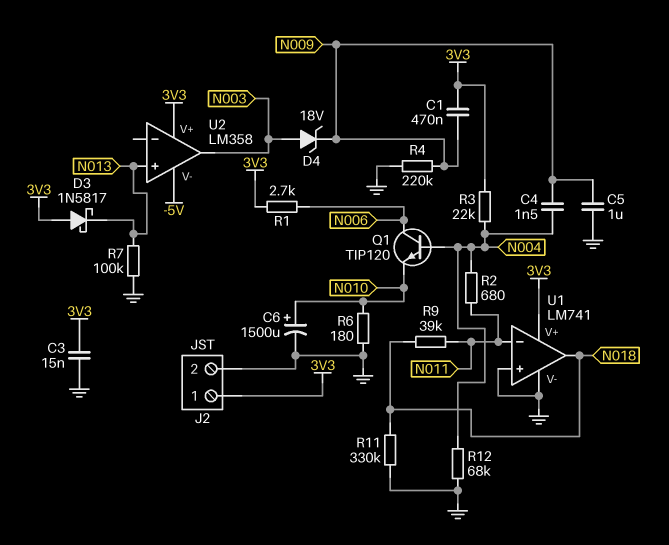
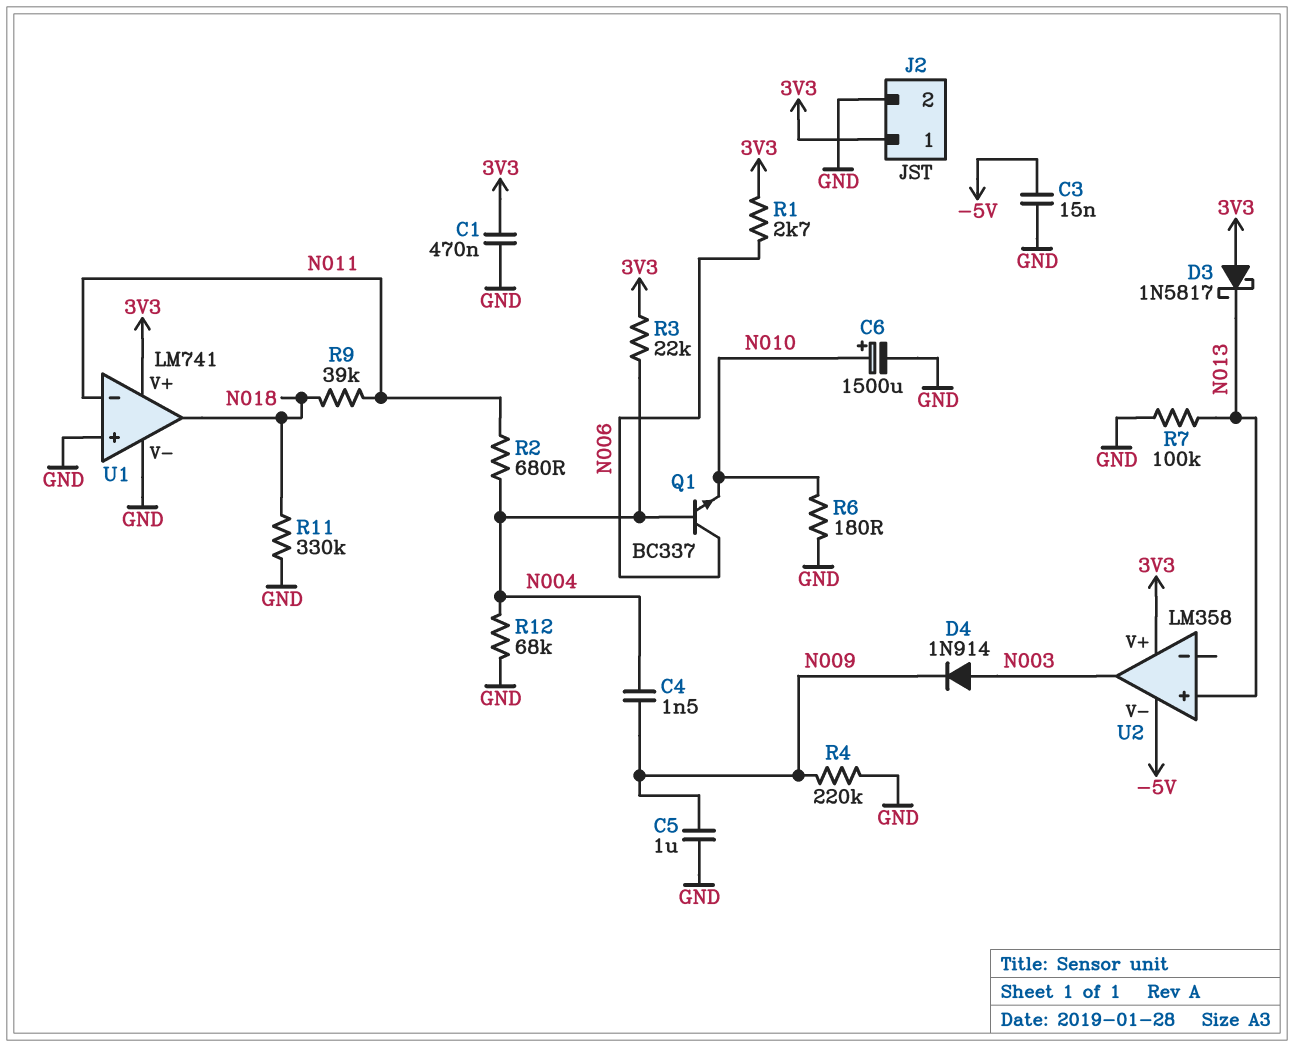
C1: 470nF (3V3, N009) -> 470nF (3V3, GND)
C3: 15nF (3V3, GND) -> 15nF (-5V, GND)
D4: zener 18V (A N003, K N009) -> diode 1N914 (A N003, K N009)
Q1: NPN TIP120 (B N004, C N006, E N010) -> NPN BC337 (B N004, C N006, E N010)

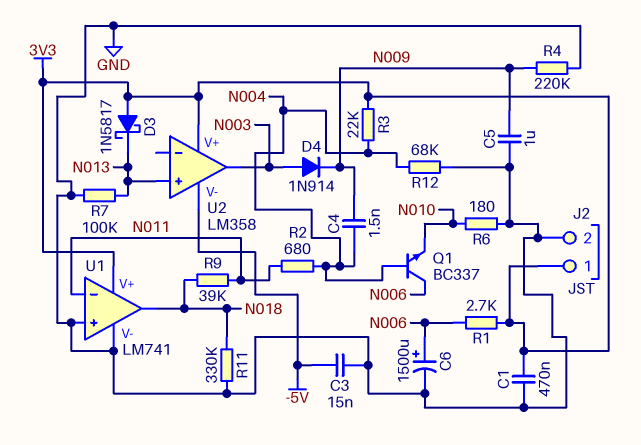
C6: 1500uF (plus N010, minus GND) -> 1500uF (plus N006, minus GND)

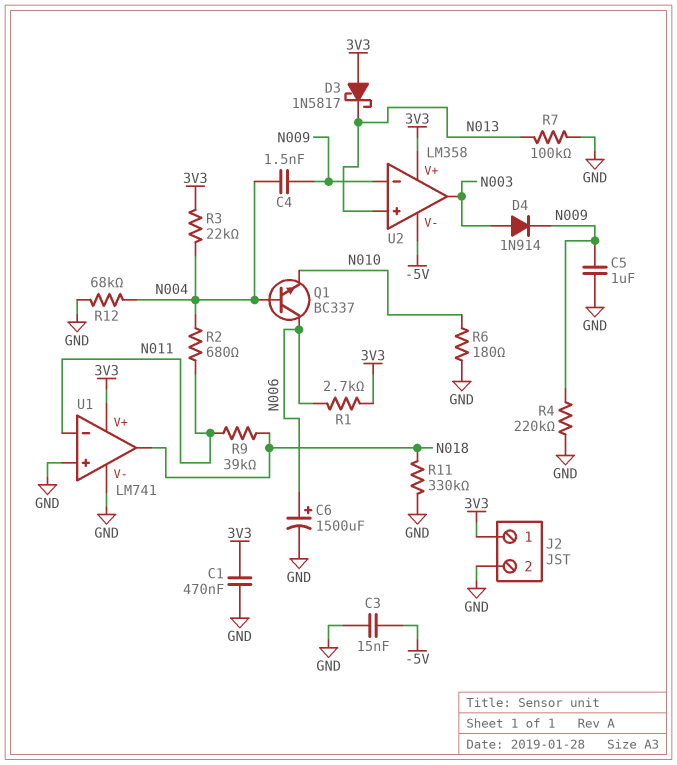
U2 pin in-: none -> N009

